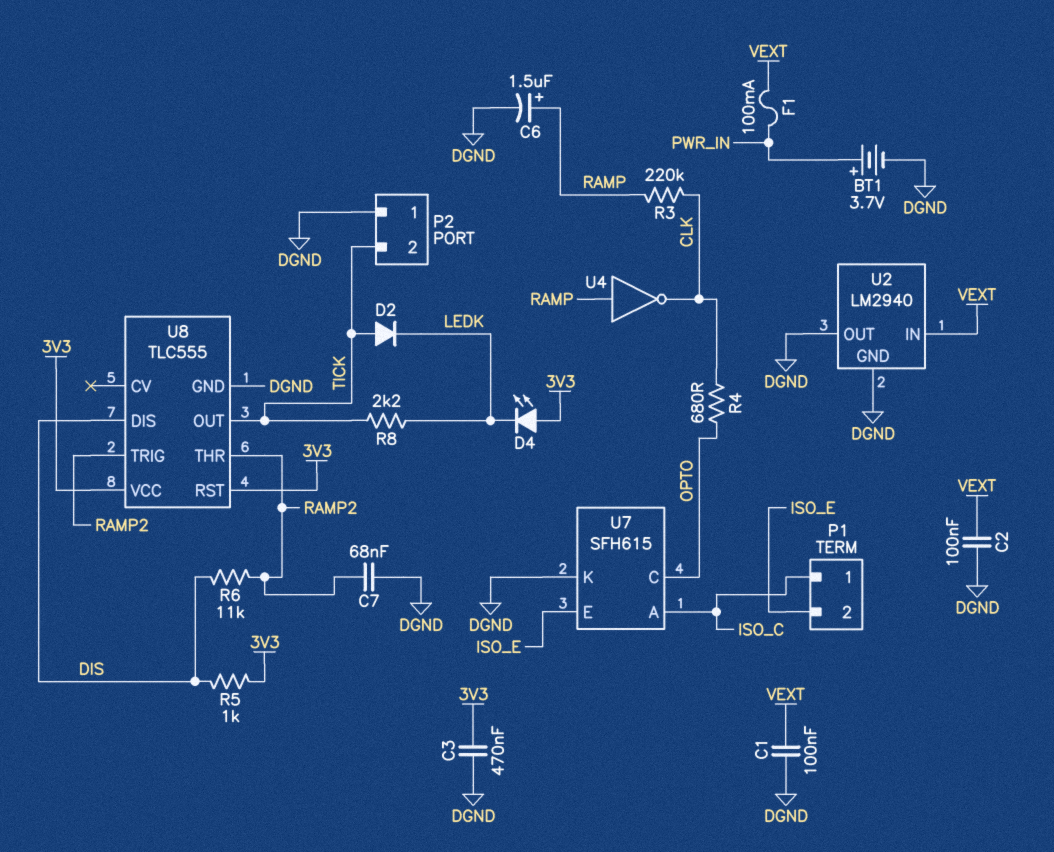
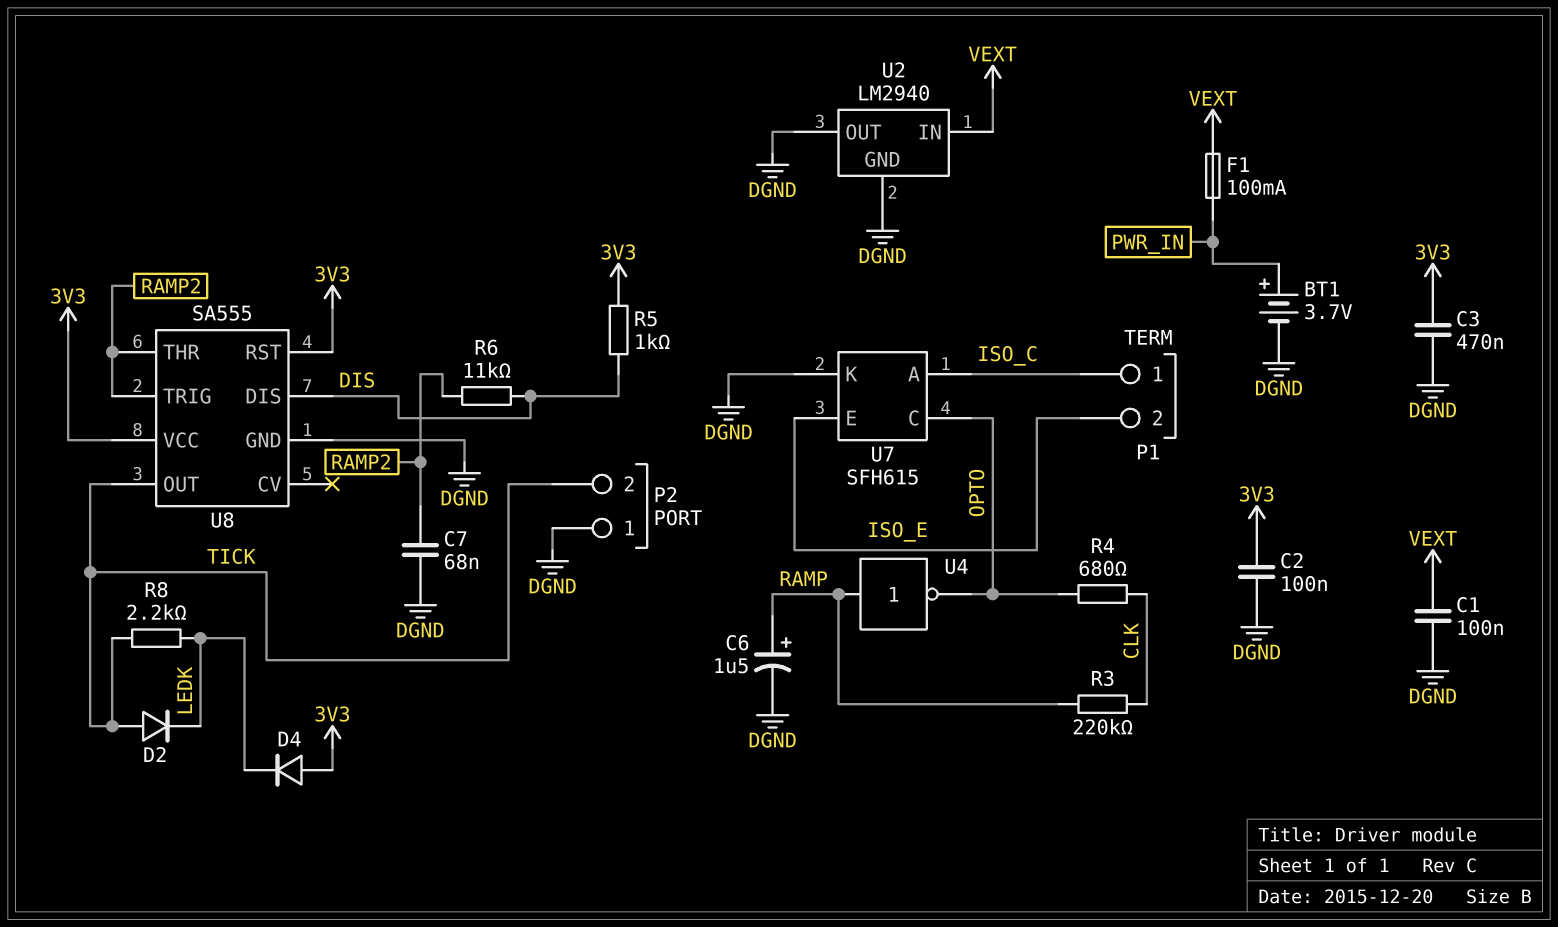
C2: 100nF (DGND, VEXT) -> 100nF (3V3, DGND)
D4: LED (A 3V3, K LEDK) -> diode (A 3V3, K LEDK)
U4: NOT (in RAMP, out CLK) -> NOT (in RAMP, out OPTO)
U8: TLC555 -> SA555

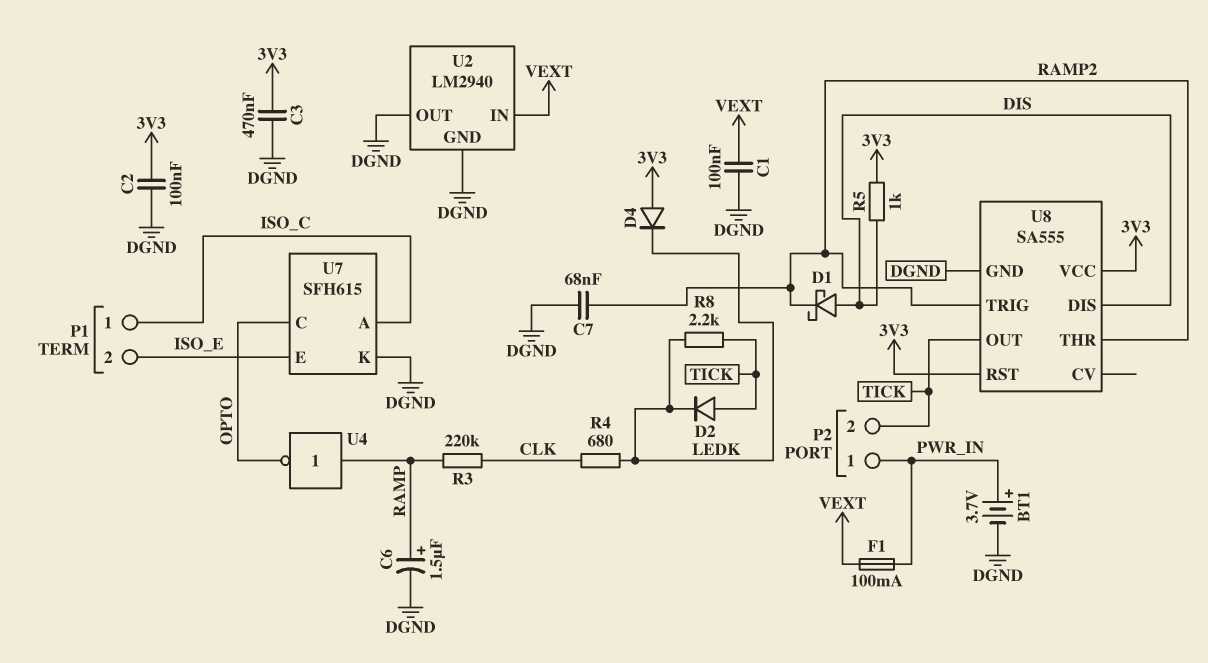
D1: none -> schottky (A DIS, K RAMP2)
P2 pin 1: DGND -> PWR_IN
R4: 680 (CLK, OPTO) -> 680 (CLK, LEDK)
R6: 11k (DIS, RAMP2) -> none

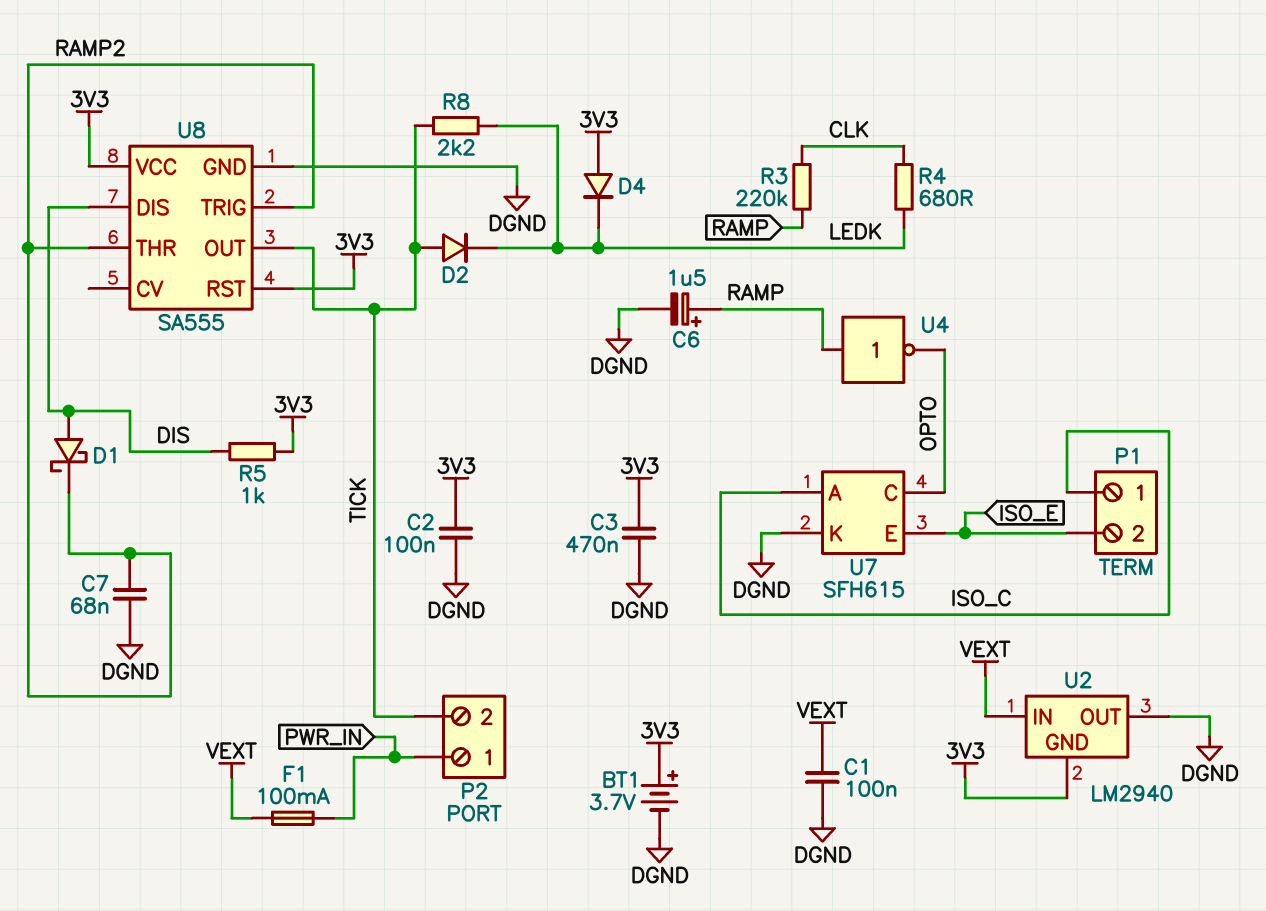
BT1: 3.7V (plus PWR_IN, minus DGND) -> 3.7V (plus 3V3, minus DGND)
U2 pin GND: DGND -> 3V3

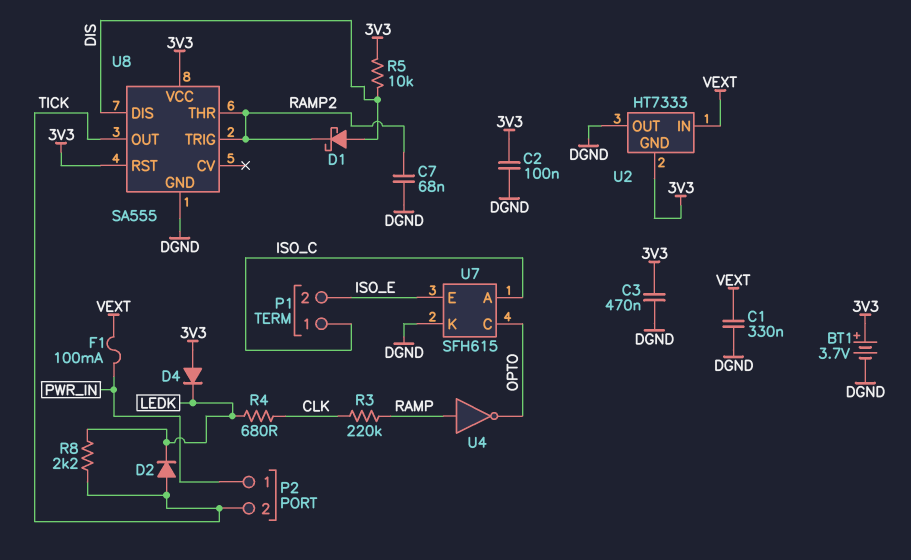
C1: 100nF (DGND, VEXT) -> 330nF (DGND, VEXT)
C6: 1.5uF (plus RAMP, minus DGND) -> none
R5: 1k (3V3, DIS) -> 10k (3V3, DIS)
U2: LM2940 -> HT7333

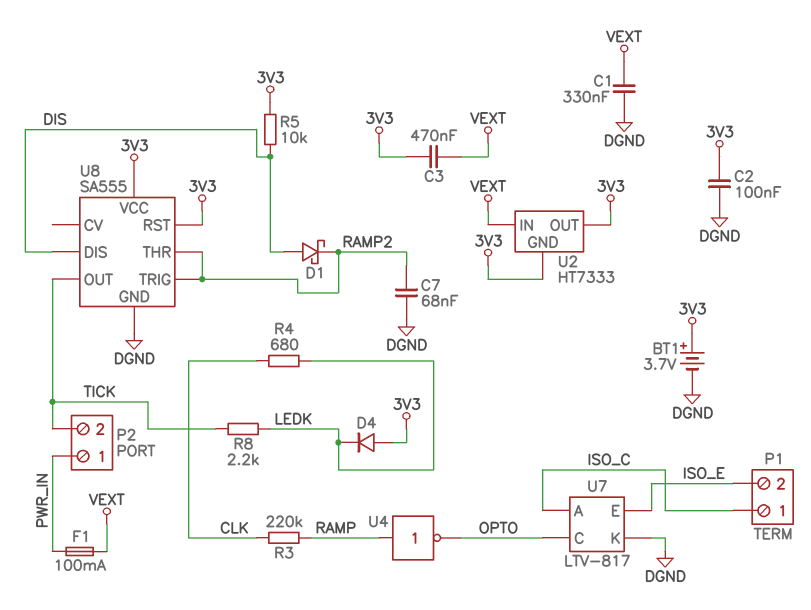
C3: 470nF (3V3, DGND) -> 470nF (3V3, VEXT)
D2: diode (A TICK, K LEDK) -> none
U2 pin OUT: DGND -> 3V3
U7: SFH615 -> LTV-817

